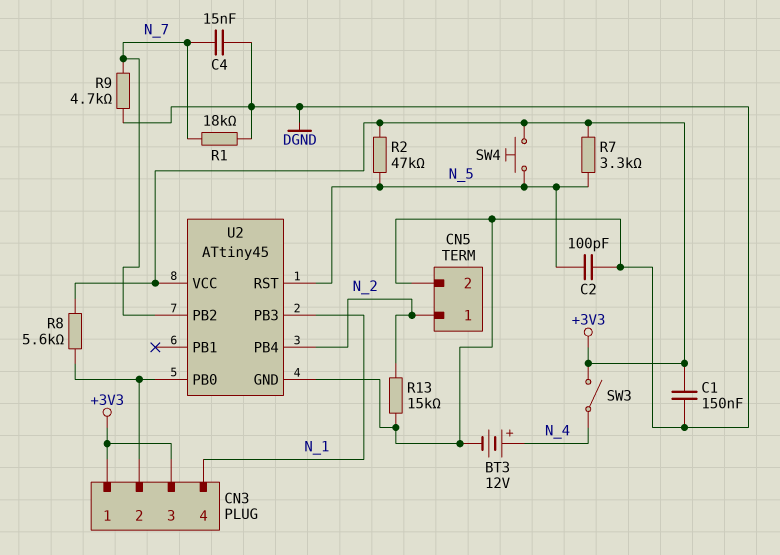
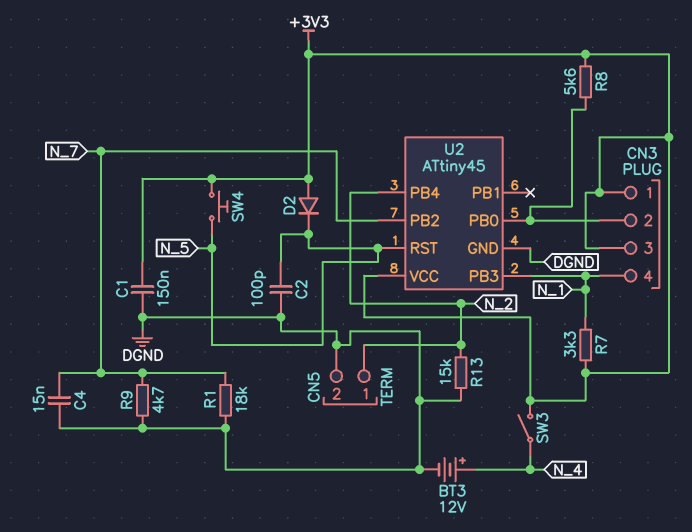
D2: none -> diode (A +3V3, K N_5)
R2: 47k (+3V3, N_5) -> none
R7: 3.3k (+3V3, N_5) -> 3.3k (+3V3, N_1)

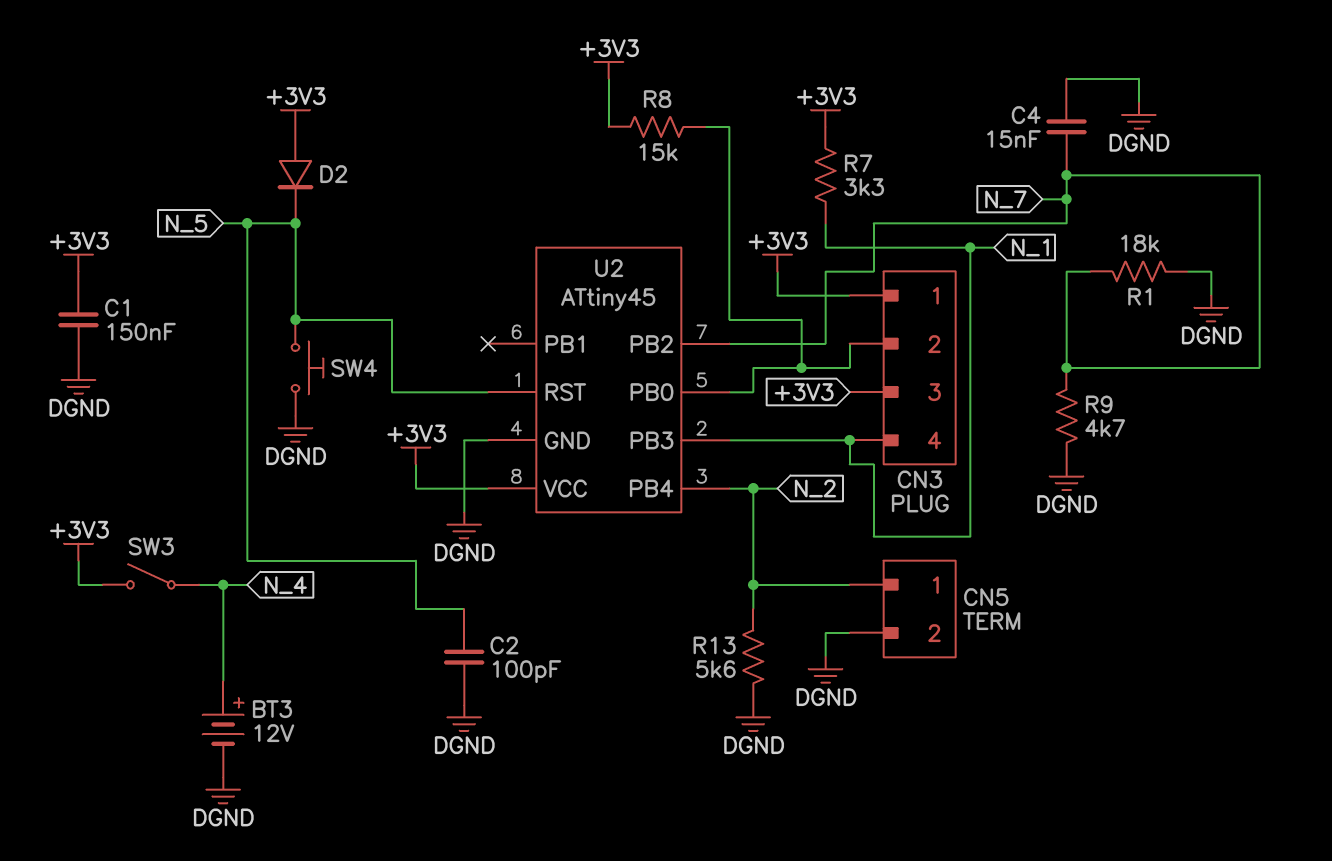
R8: 5.6k (+3V3, CN3/2) -> 15k (+3V3, CN3/2)
R13: 15k (DGND, N_2) -> 5.6k (DGND, N_2)
SW4: button (+3V3, N_5) -> button (DGND, N_5)

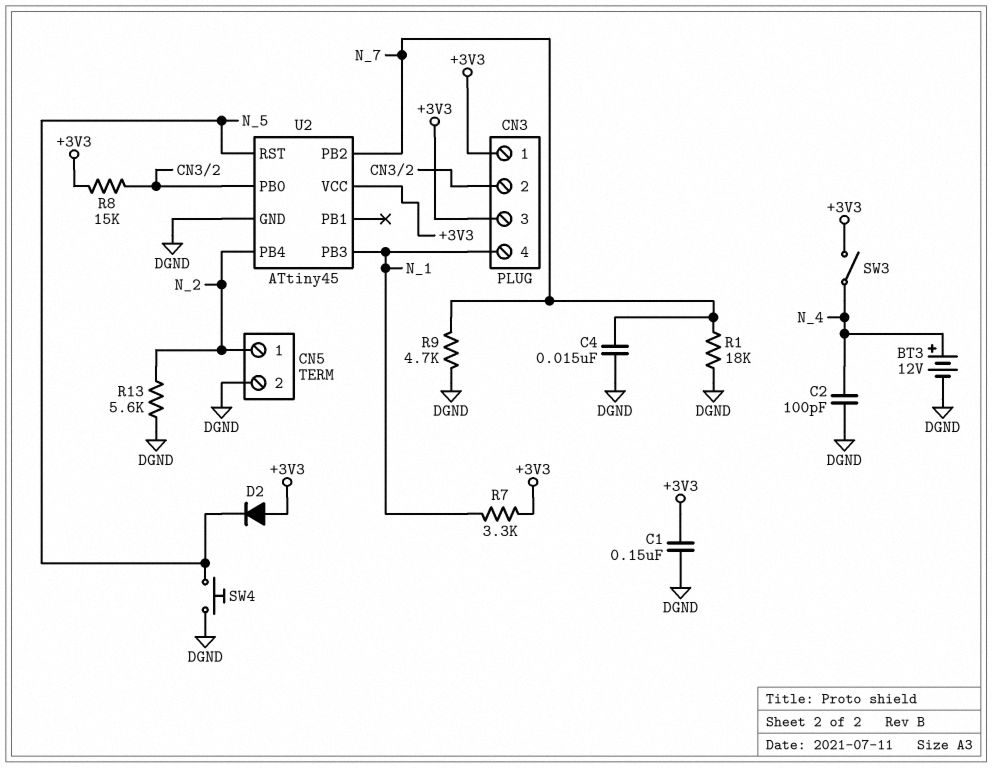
C2: 100pF (DGND, N_5) -> 100pF (DGND, N_4)

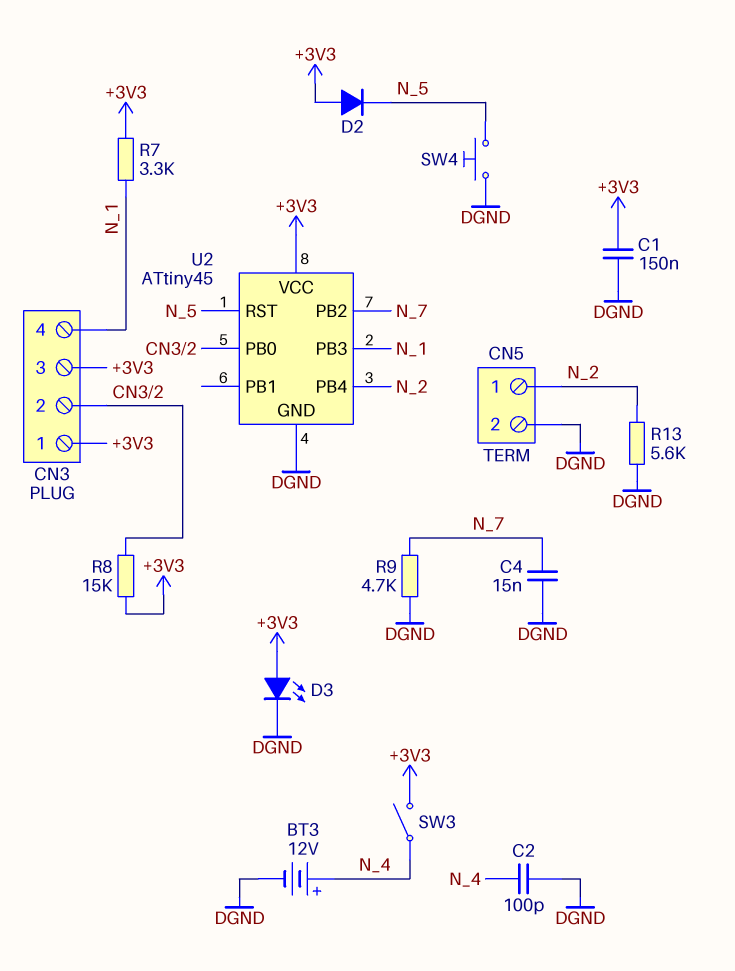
D3: none -> LED (A +3V3, K DGND)
R1: 18k (DGND, N_7) -> none

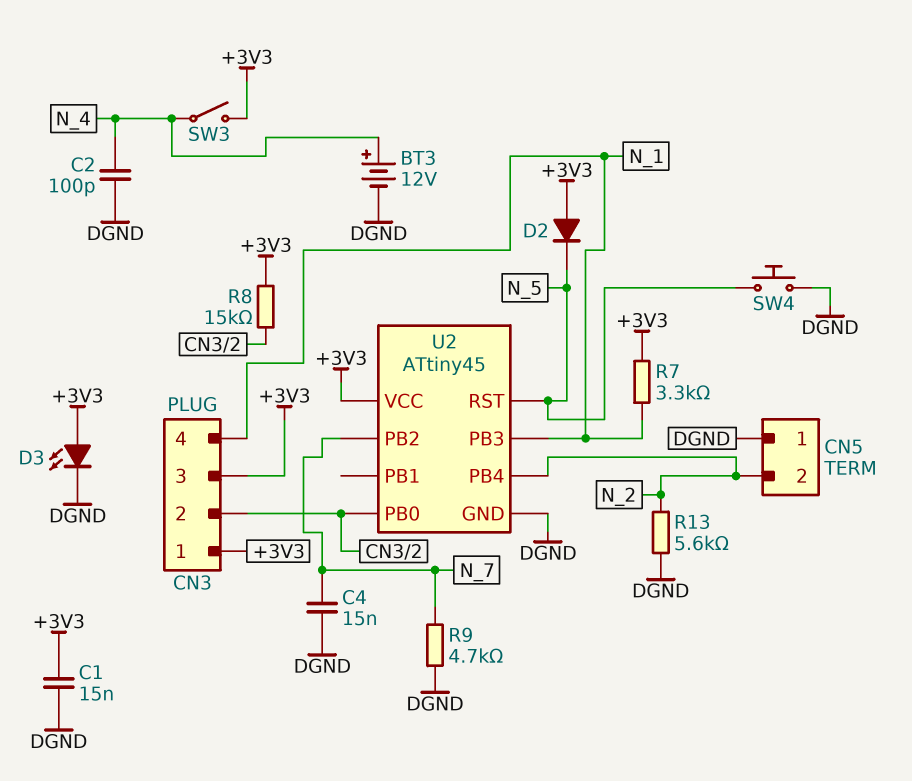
C1: 150nF (+3V3, DGND) -> 15nF (+3V3, DGND)
CN5 pin 1: N_2 -> DGND
CN5 pin 2: DGND -> N_2

